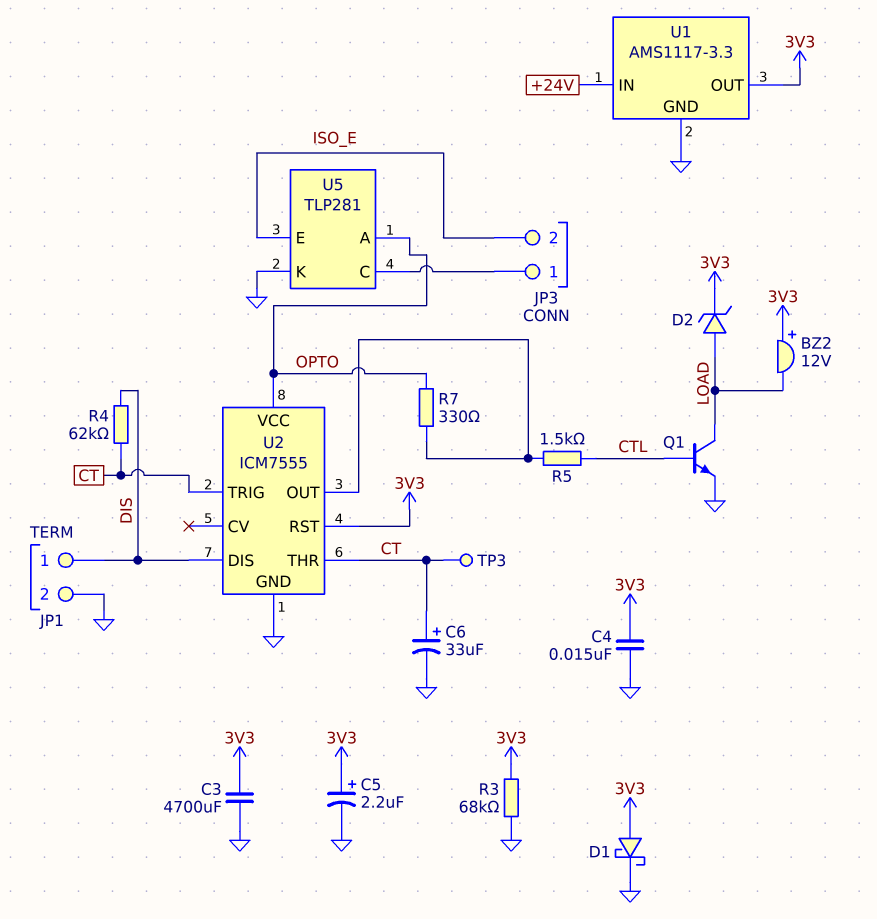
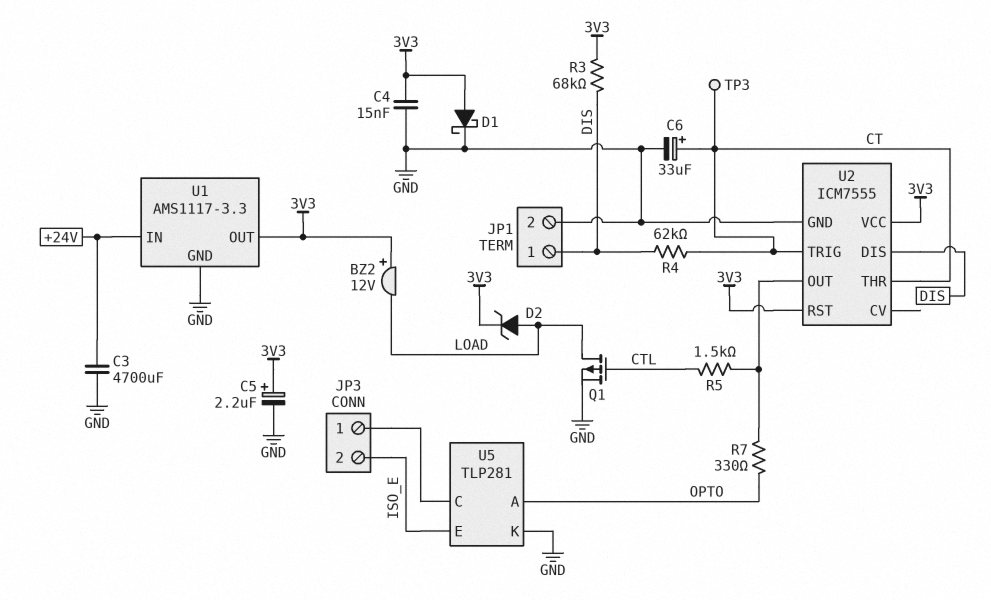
C3: 4700uF (3V3, GND) -> 4700uF (+24V, GND)
Q1: NPN (B CTL, C LOAD, E GND) -> PMOS (G CTL, D LOAD, S GND)
R3: 68k (3V3, GND) -> 68k (3V3, DIS)
U2 pin VCC: OPTO -> 3V3

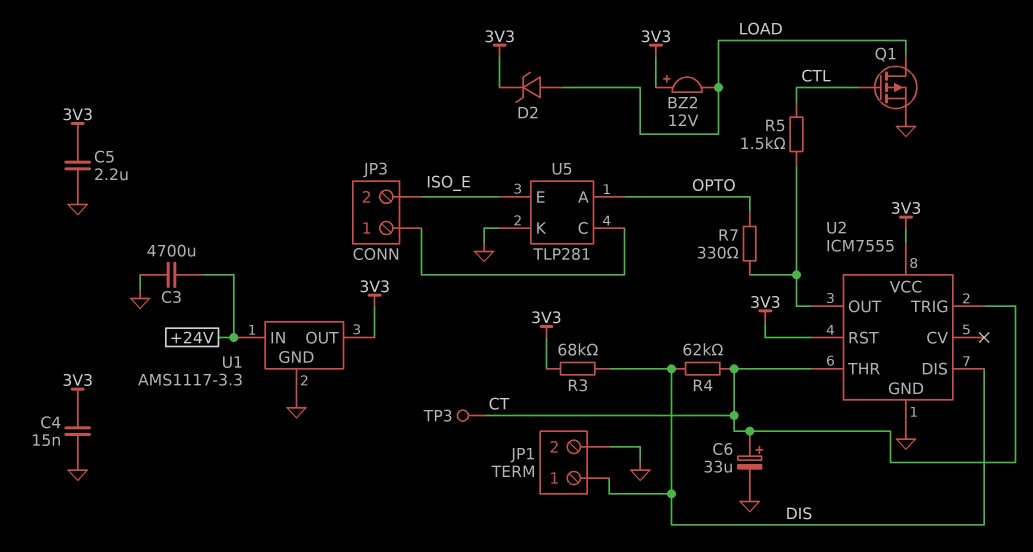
C5: 2.2uF (plus 3V3, minus GND) -> 2.2uF (3V3, GND)
D1: schottky (A 3V3, K GND) -> none

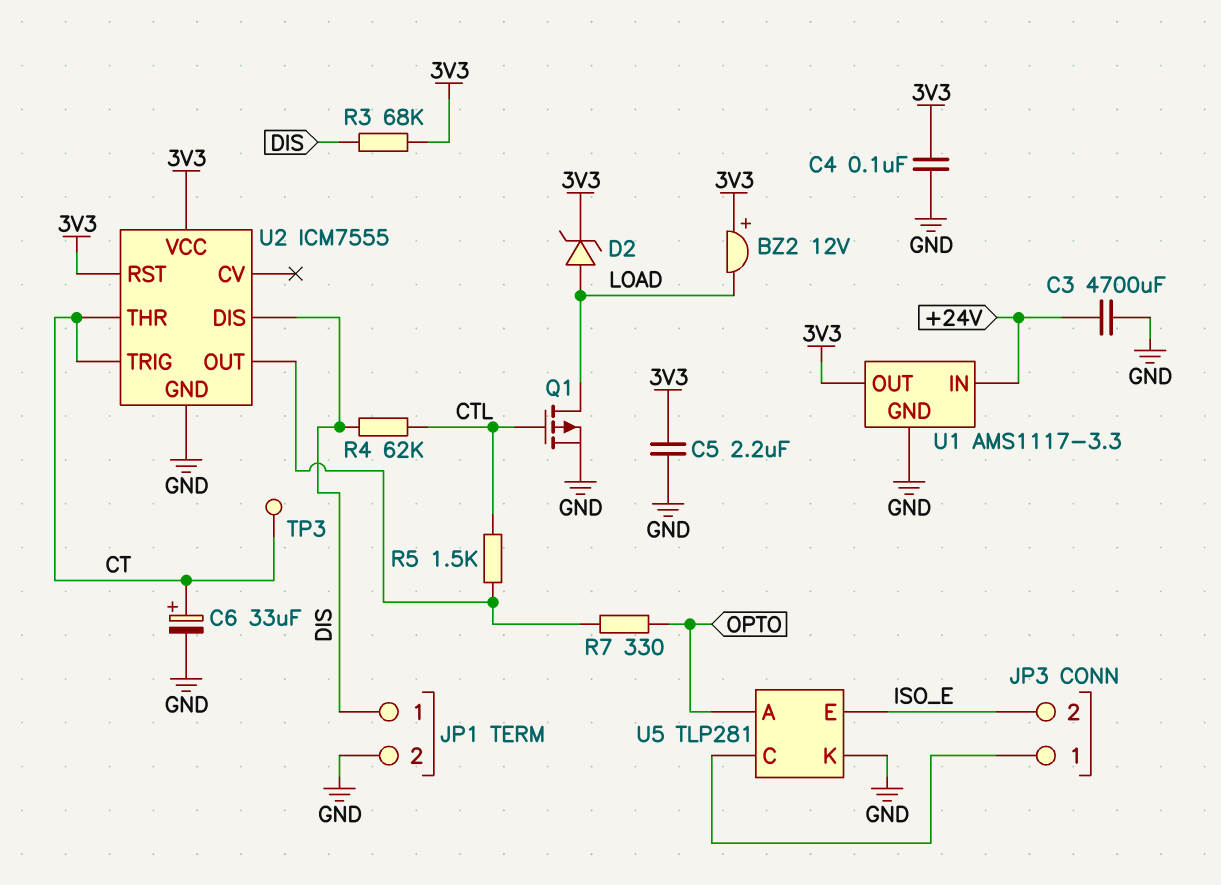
C4: 15nF (3V3, GND) -> 100nF (3V3, GND)
R4: 62k (CT, DIS) -> 62k (CTL, DIS)

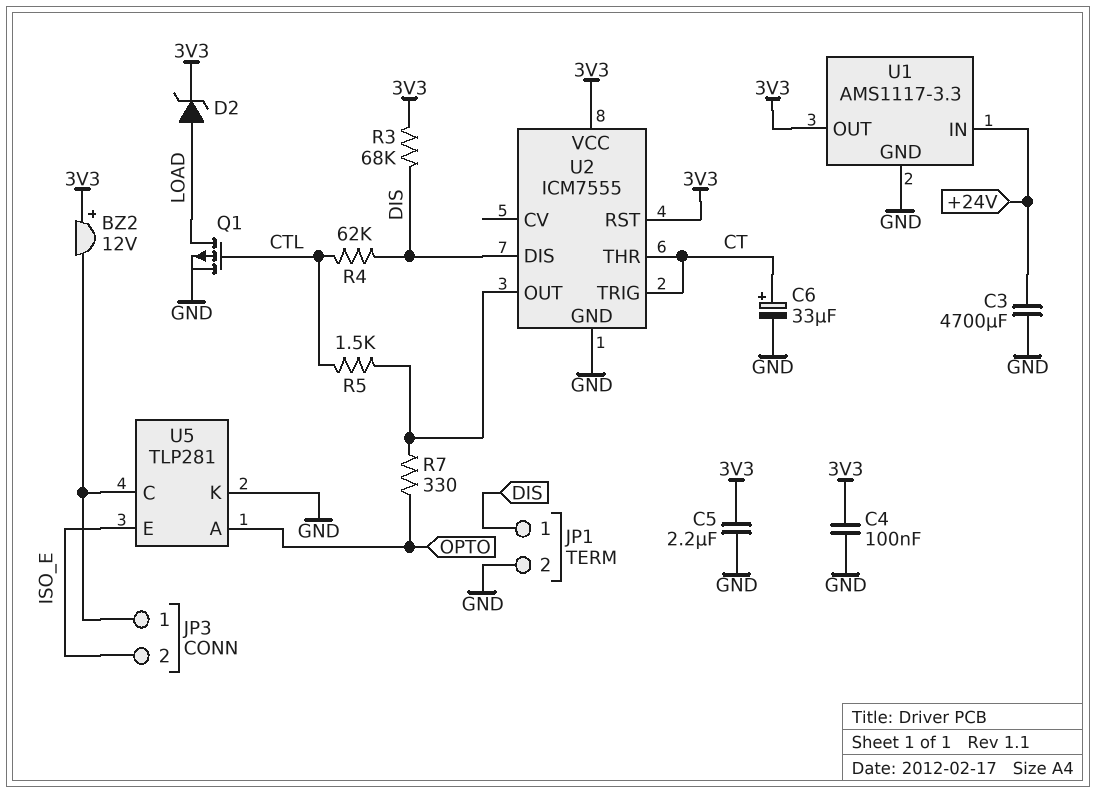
BZ2: buzzer 12V (plus 3V3, minus LOAD) -> buzzer 12V (plus 3V3, minus JP3/1)
TP3: test point (CT) -> none

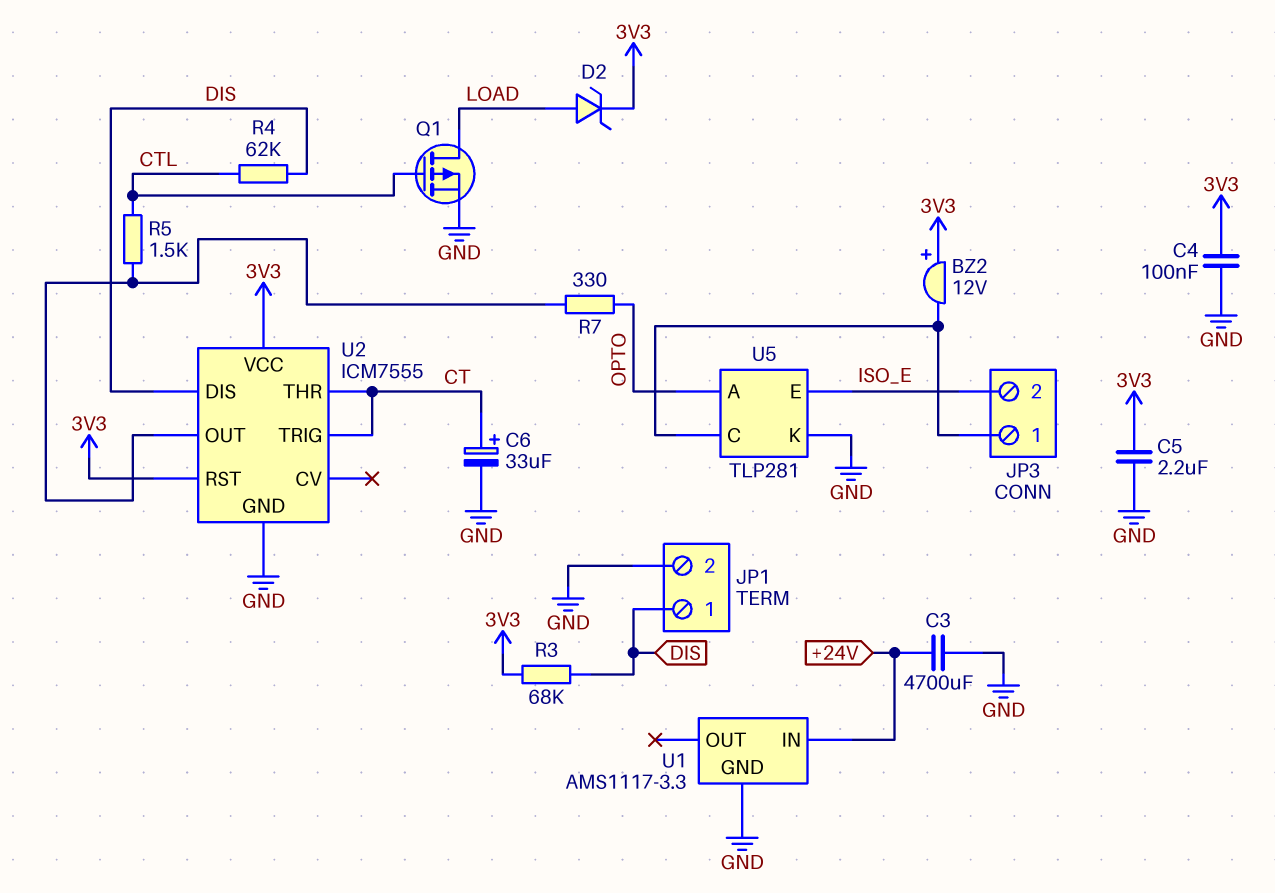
U1 pin OUT: 3V3 -> none

